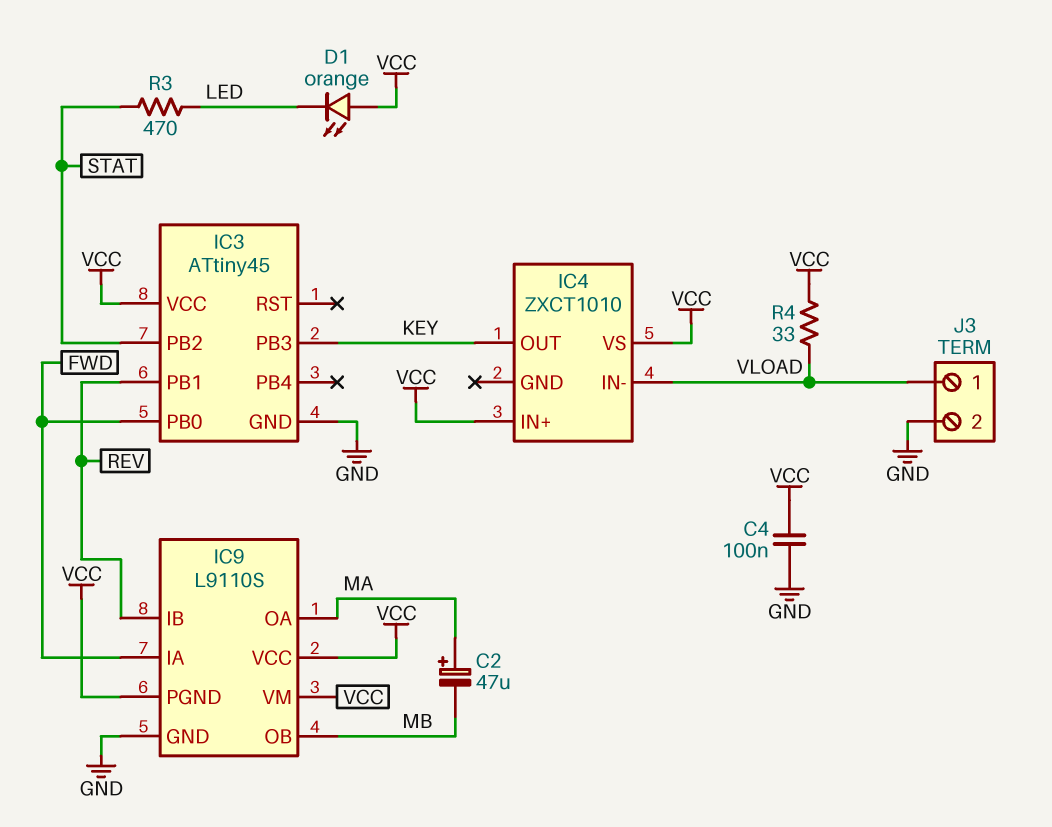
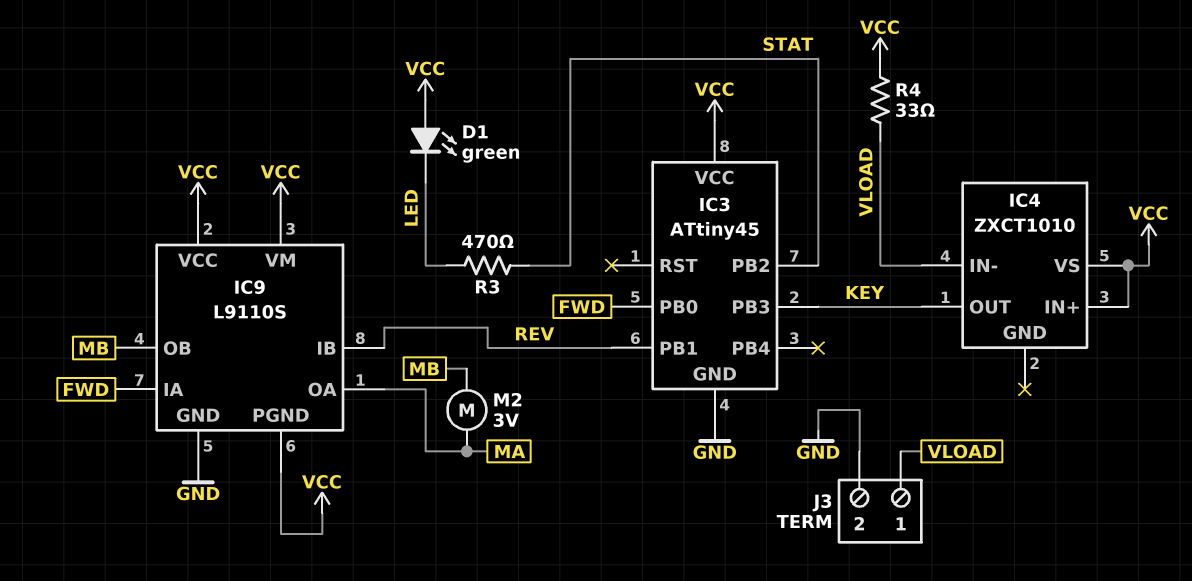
C2: 47uF (plus MA, minus MB) -> none
C4: 100nF (GND, VCC) -> none
D1: LED orange (A VCC, K LED) -> LED green (A VCC, K LED)
M2: none -> motor 3V (MA, MB)

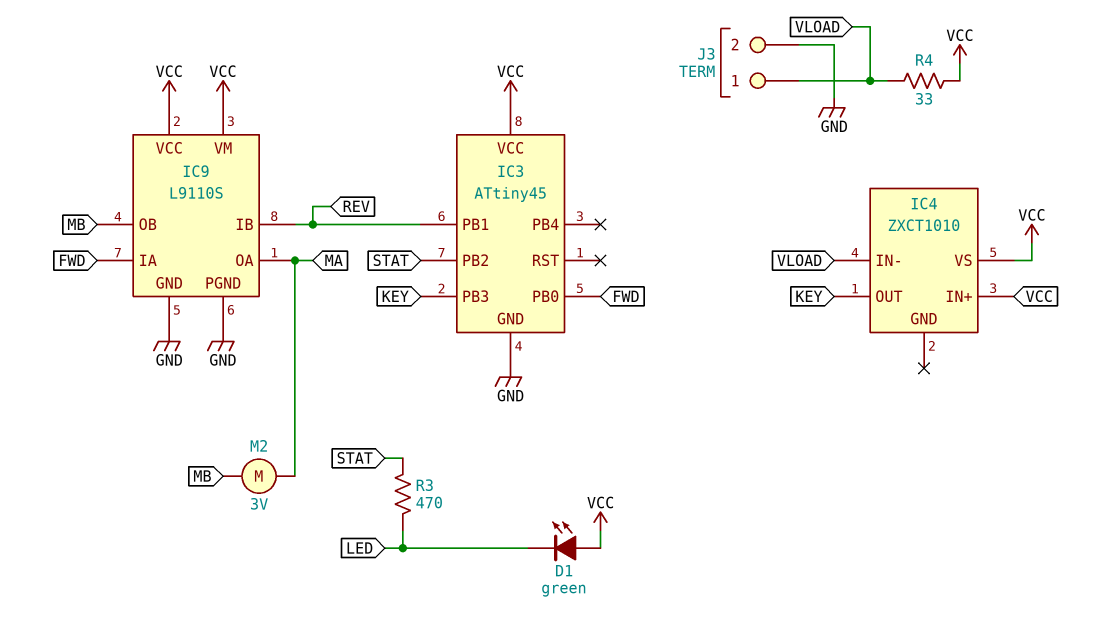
IC9 pin PGND: VCC -> GND

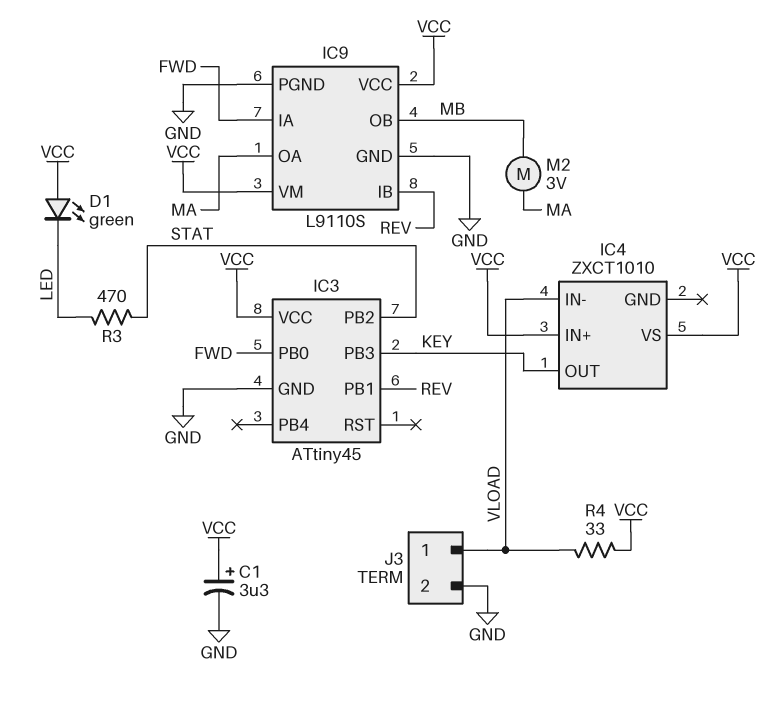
C1: none -> 3.3uF (plus VCC, minus GND)

